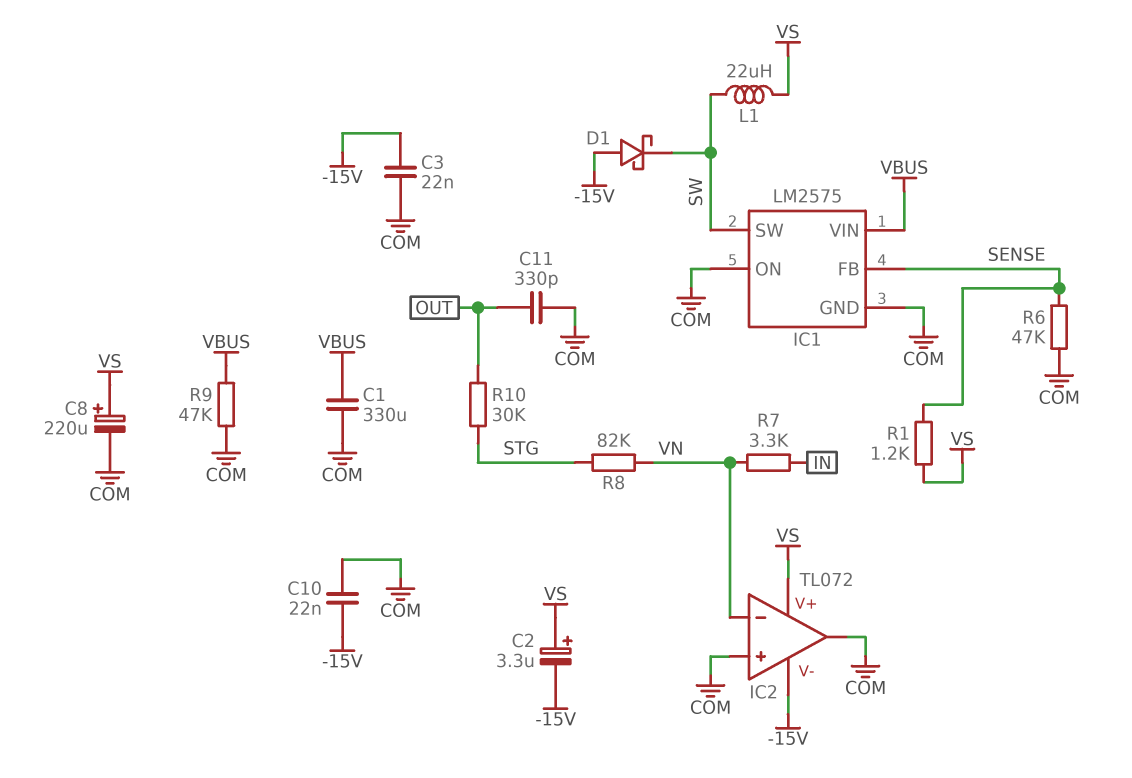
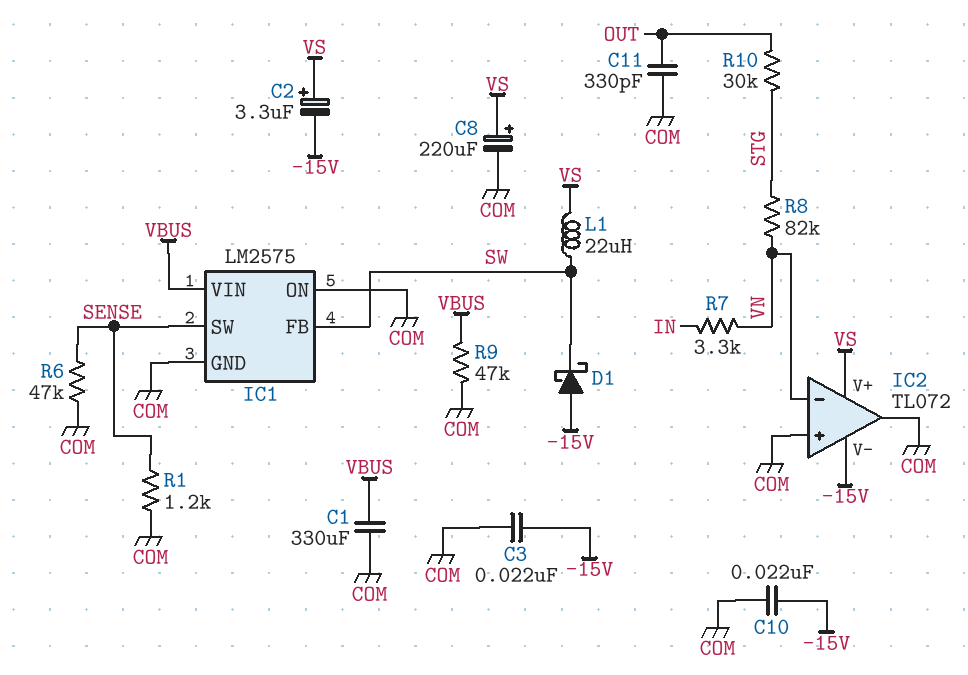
IC1 pin FB: SENSE -> SW
IC1 pin SW: SW -> SENSE
R1: 1.2k (SENSE, VS) -> 1.2k (COM, SENSE)

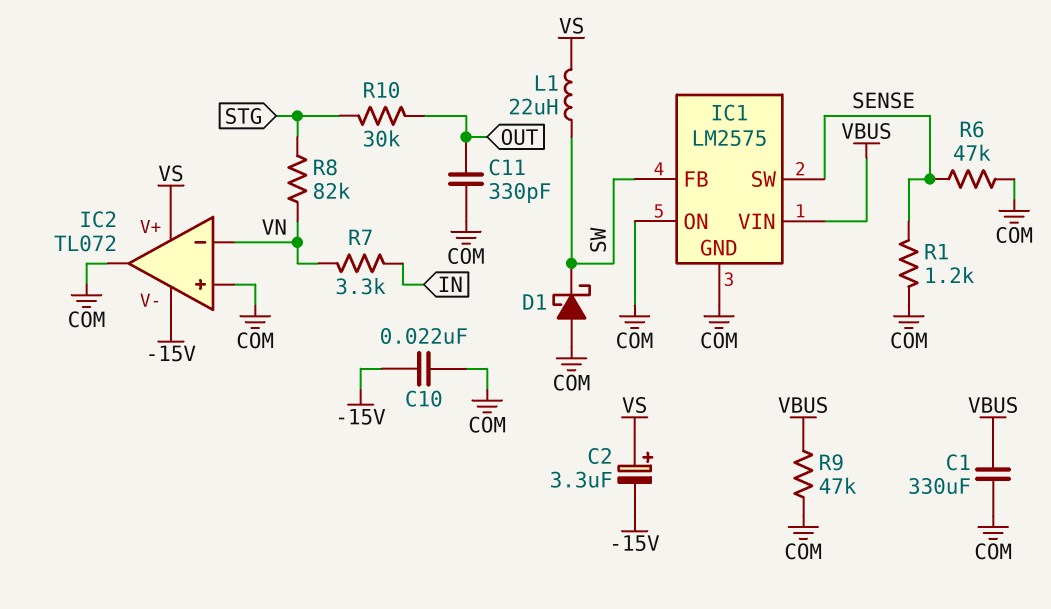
C3: 22nF (-15V, COM) -> none
C8: 220uF (plus VS, minus COM) -> none
D1: schottky (A -15V, K SW) -> schottky (A COM, K SW)

